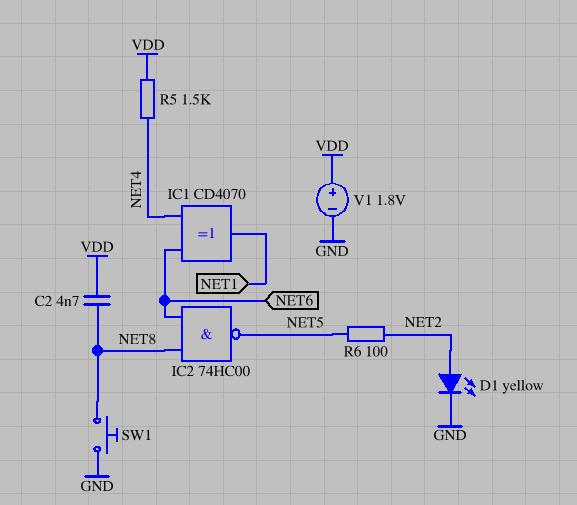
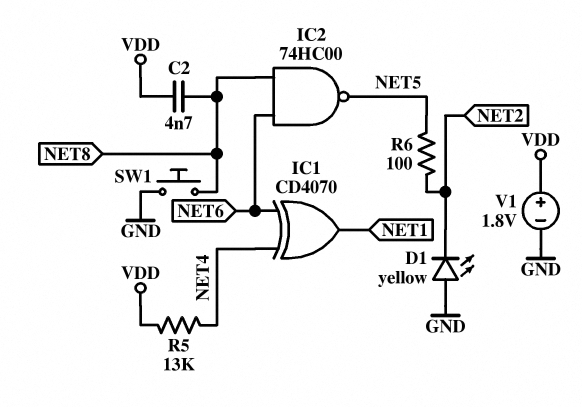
D1: LED yellow (A NET2, K GND) -> LED yellow (A GND, K NET2)
R5: 1.5k (NET4, VDD) -> 13k (NET4, VDD)

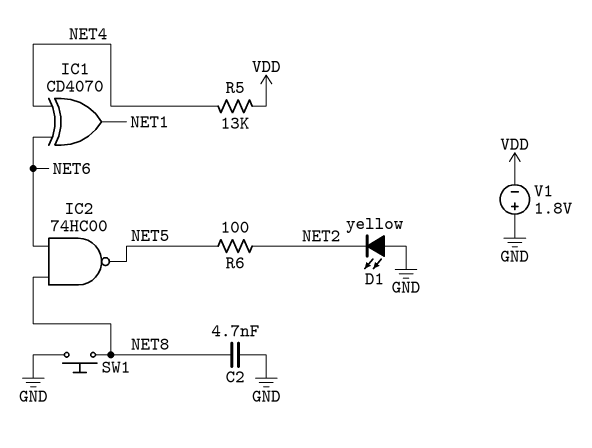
C2: 4.7nF (NET8, VDD) -> 4.7nF (GND, NET8)
V1: 1.8V (plus VDD, minus GND) -> 1.8V (plus GND, minus VDD)

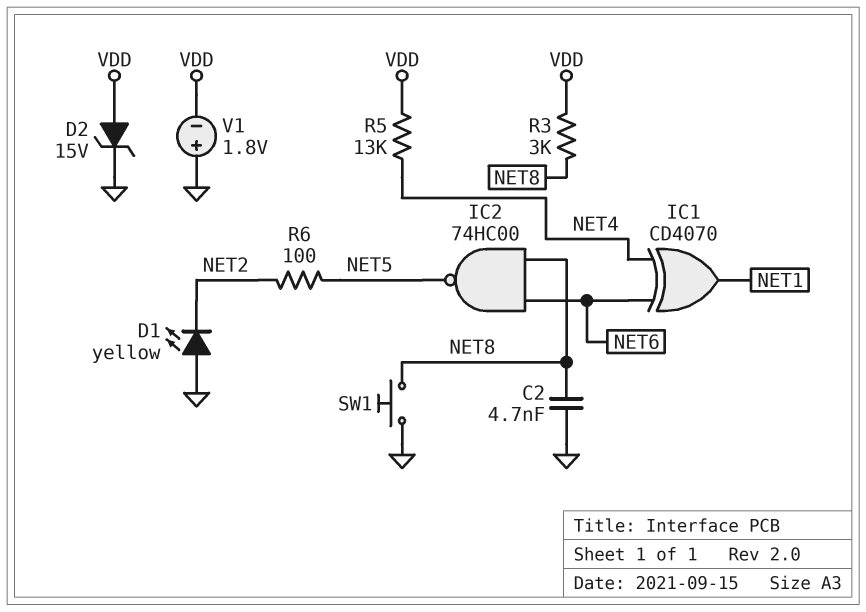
D2: none -> zener 15V (A VDD, K GND)
R3: none -> 3k (NET8, VDD)

